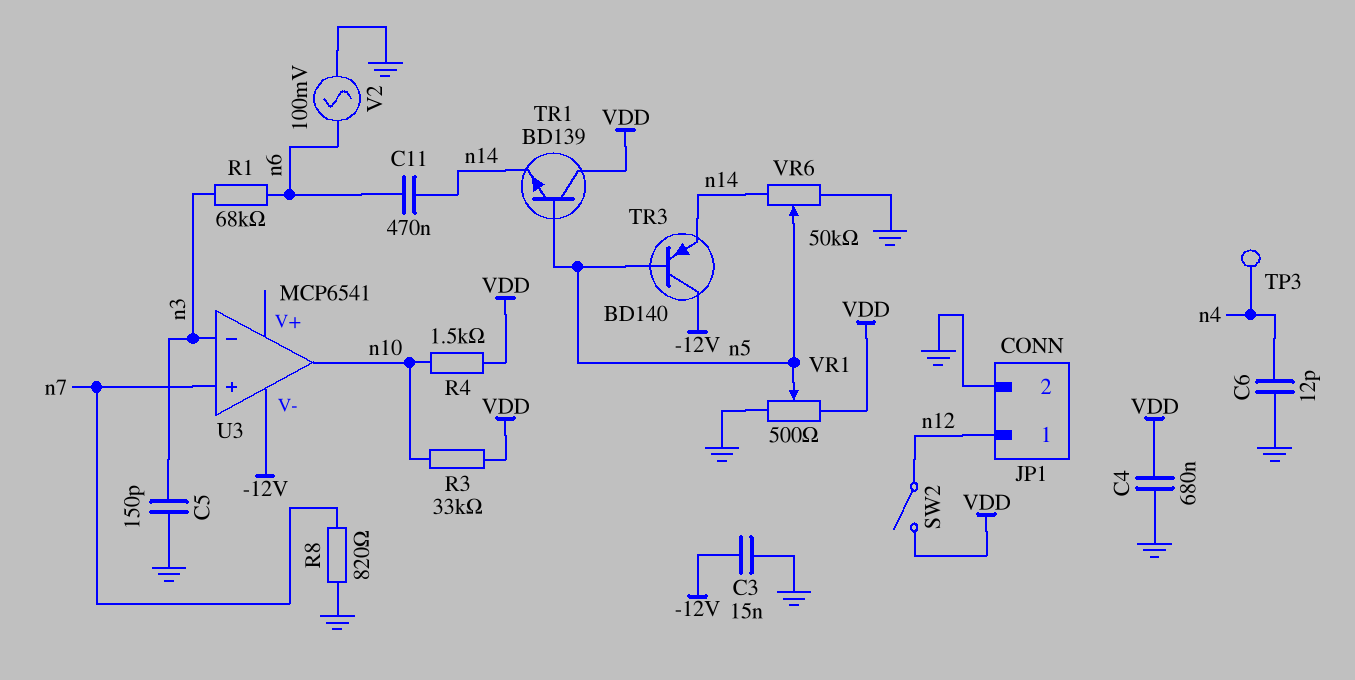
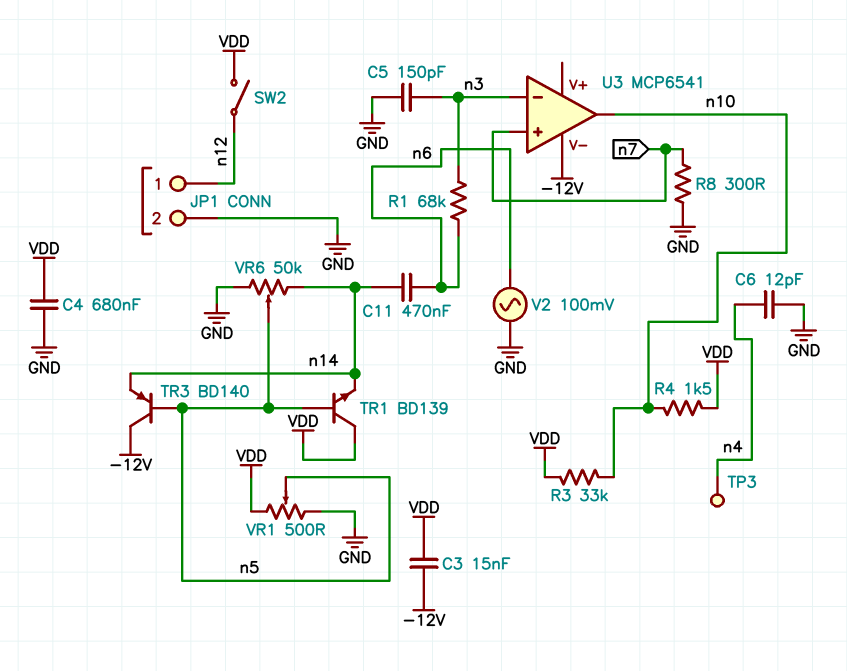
C3: 15nF (-12V, GND) -> 15nF (-12V, VDD)
R8: 820 (GND, n7) -> 300 (GND, n7)

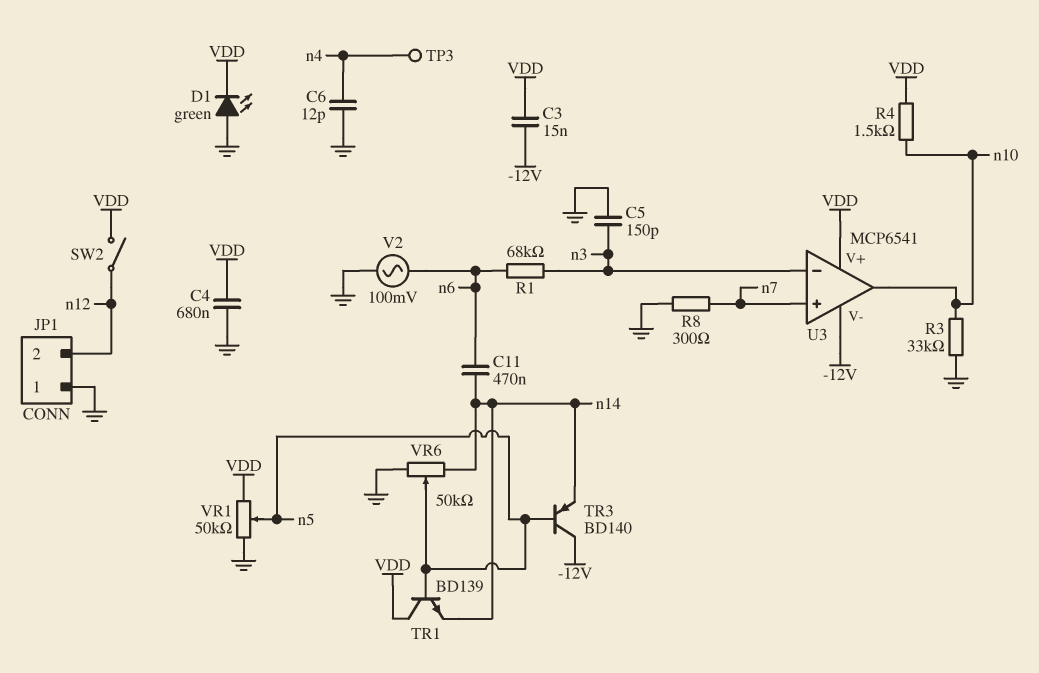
D1: none -> LED green (A GND, K VDD)
JP1 pin 1: n12 -> GND
JP1 pin 2: GND -> n12
R3: 33k (VDD, n10) -> 33k (GND, n10)
U3 pin V+: none -> VDD
VR1: 500 (GND, VDD, wiper n5) -> 50k (GND, VDD, wiper n5)

